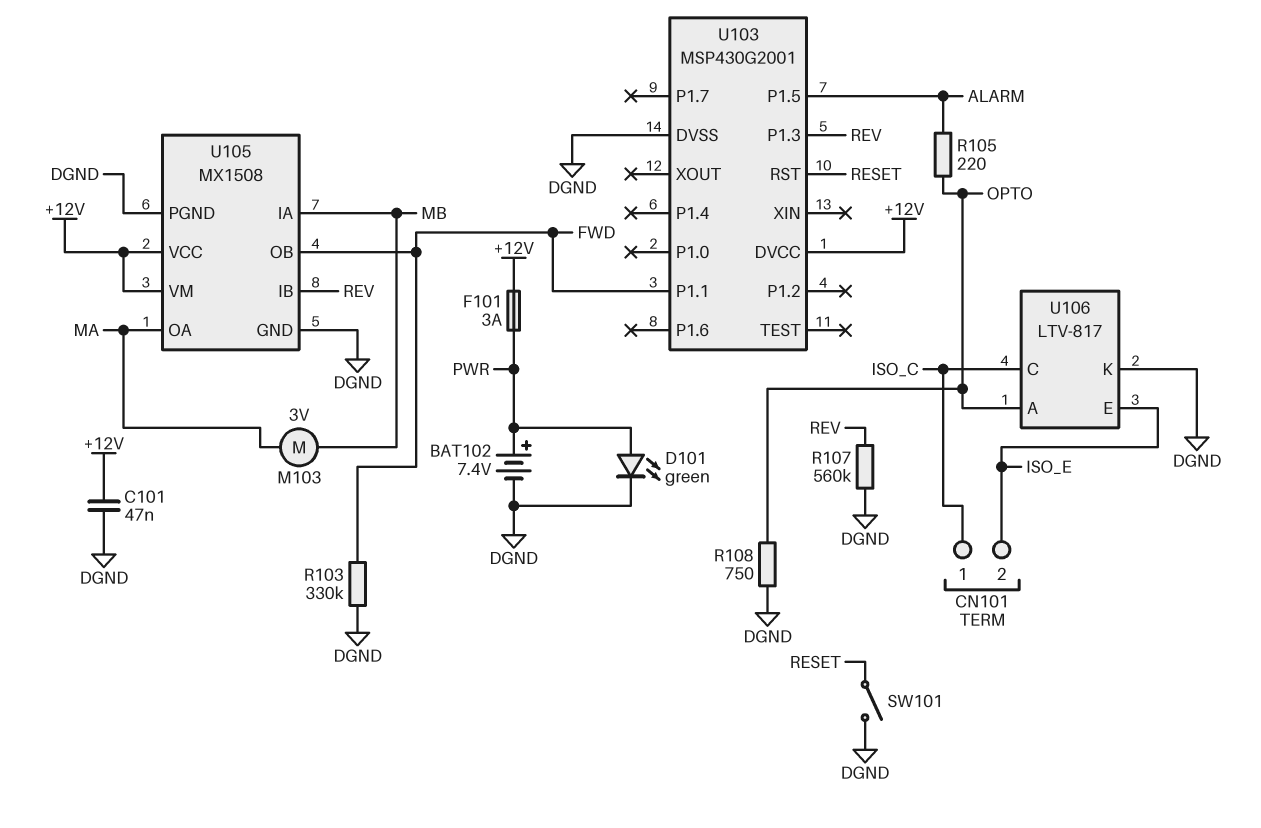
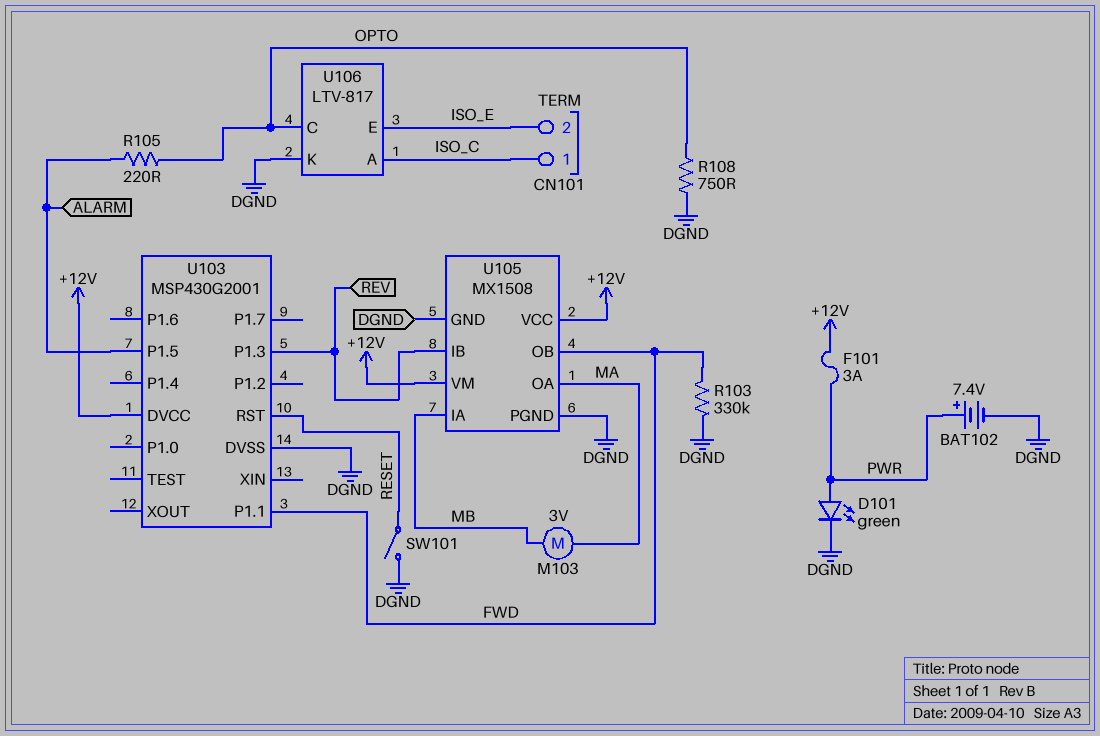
C101: 47nF (+12V, DGND) -> none
R107: 560k (DGND, REV) -> none
U106 pin A: OPTO -> ISO_C
U106 pin C: ISO_C -> OPTO

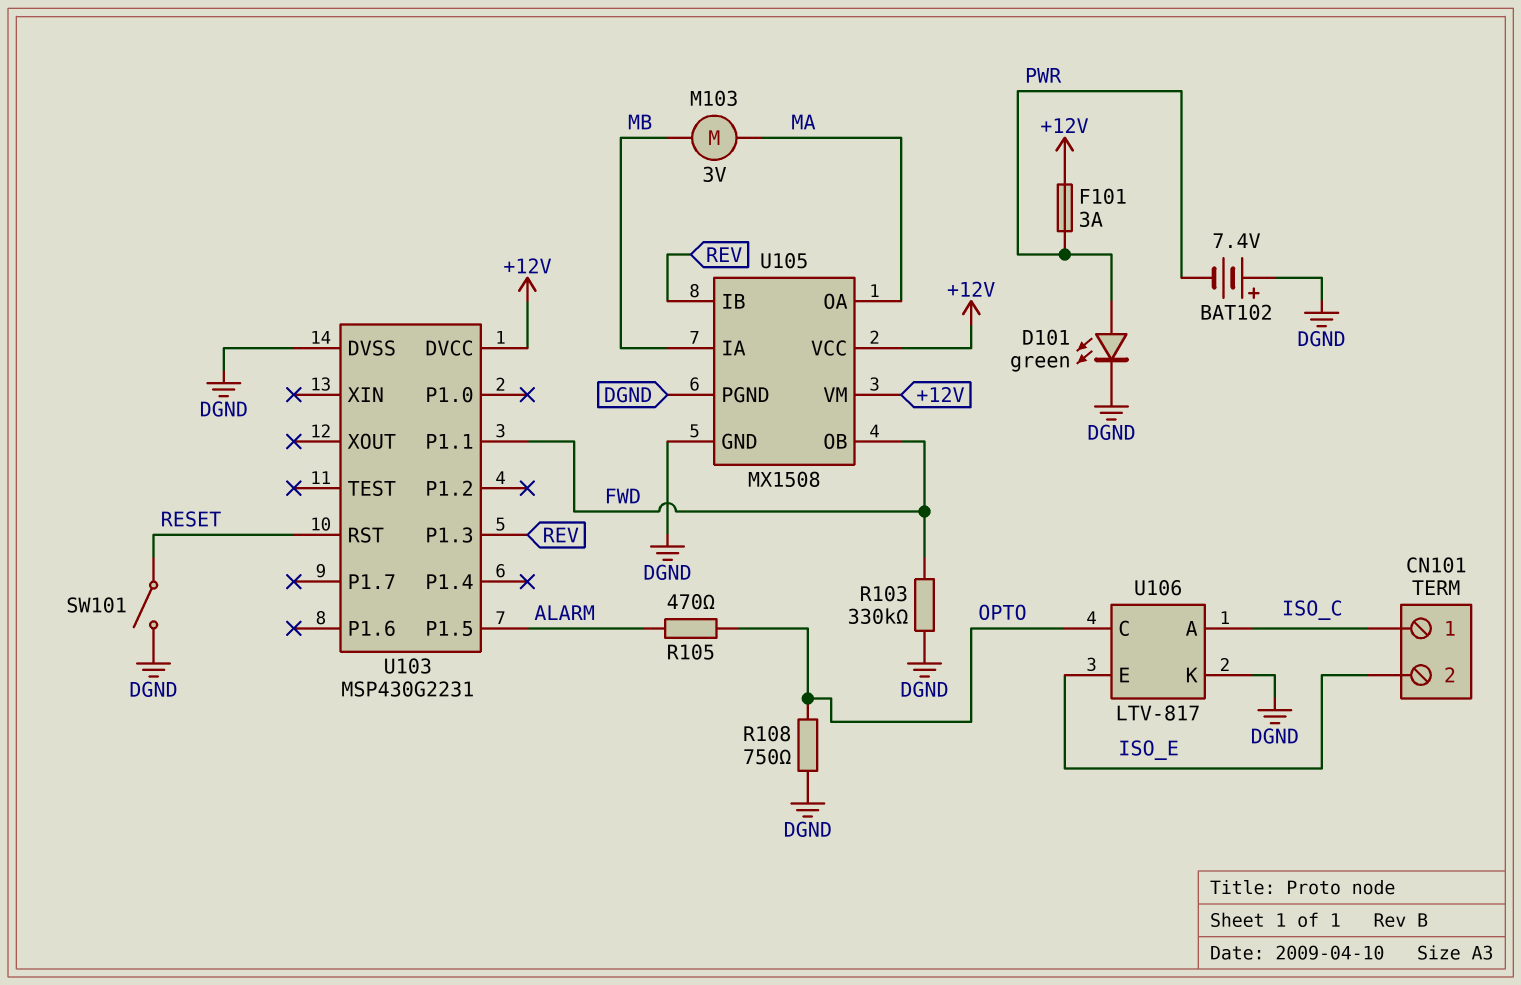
BAT102: 7.4V (plus PWR, minus DGND) -> 7.4V (plus DGND, minus PWR)
R105: 220 (ALARM, OPTO) -> 470 (ALARM, OPTO)
U103: MSP430G2001 -> MSP430G2231

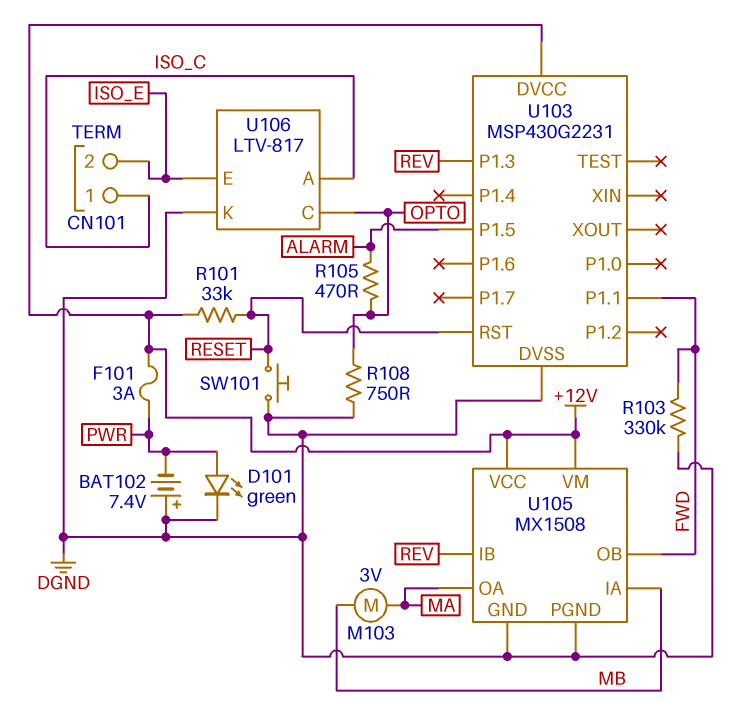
R101: none -> 33k (+12V, RESET)
SW101: switch (DGND, RESET) -> button (DGND, RESET)

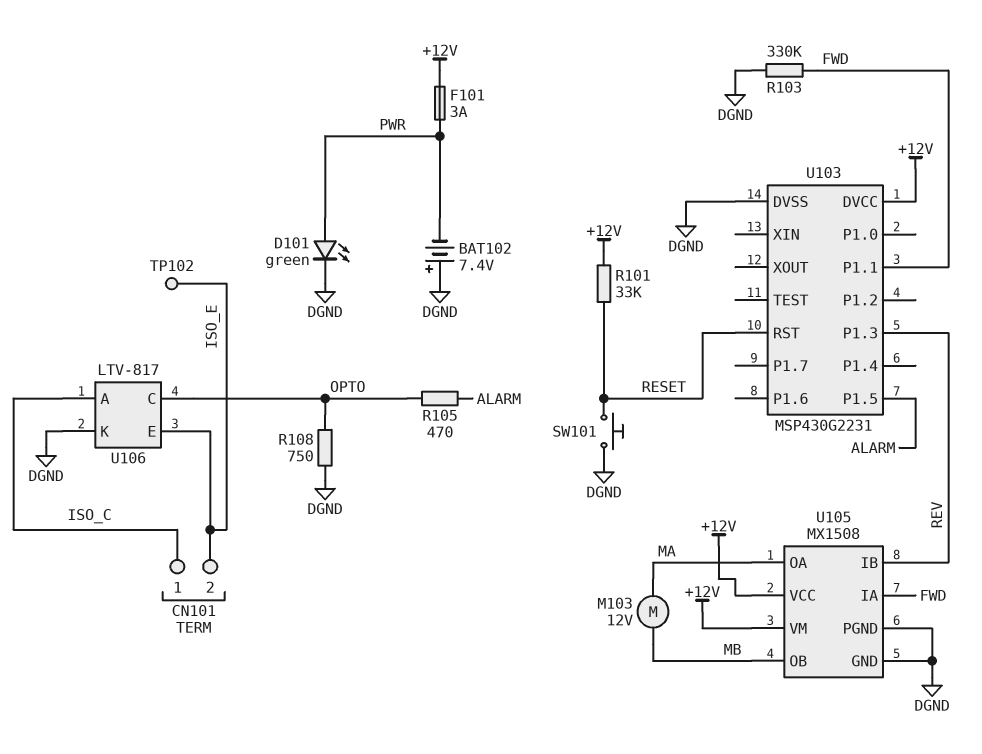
M103: motor 3V (MA, MB) -> motor 12V (MA, MB)
TP102: none -> test point (ISO_E)
U105 pin IA: MB -> FWD
U105 pin OB: FWD -> MB

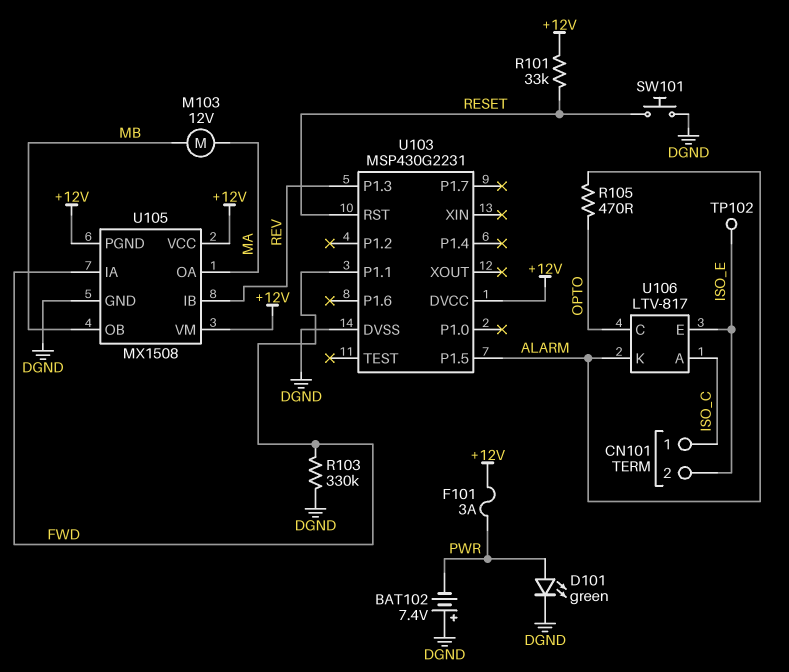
R108: 750 (DGND, OPTO) -> none
U105 pin PGND: DGND -> +12V
U106 pin K: DGND -> ALARM

